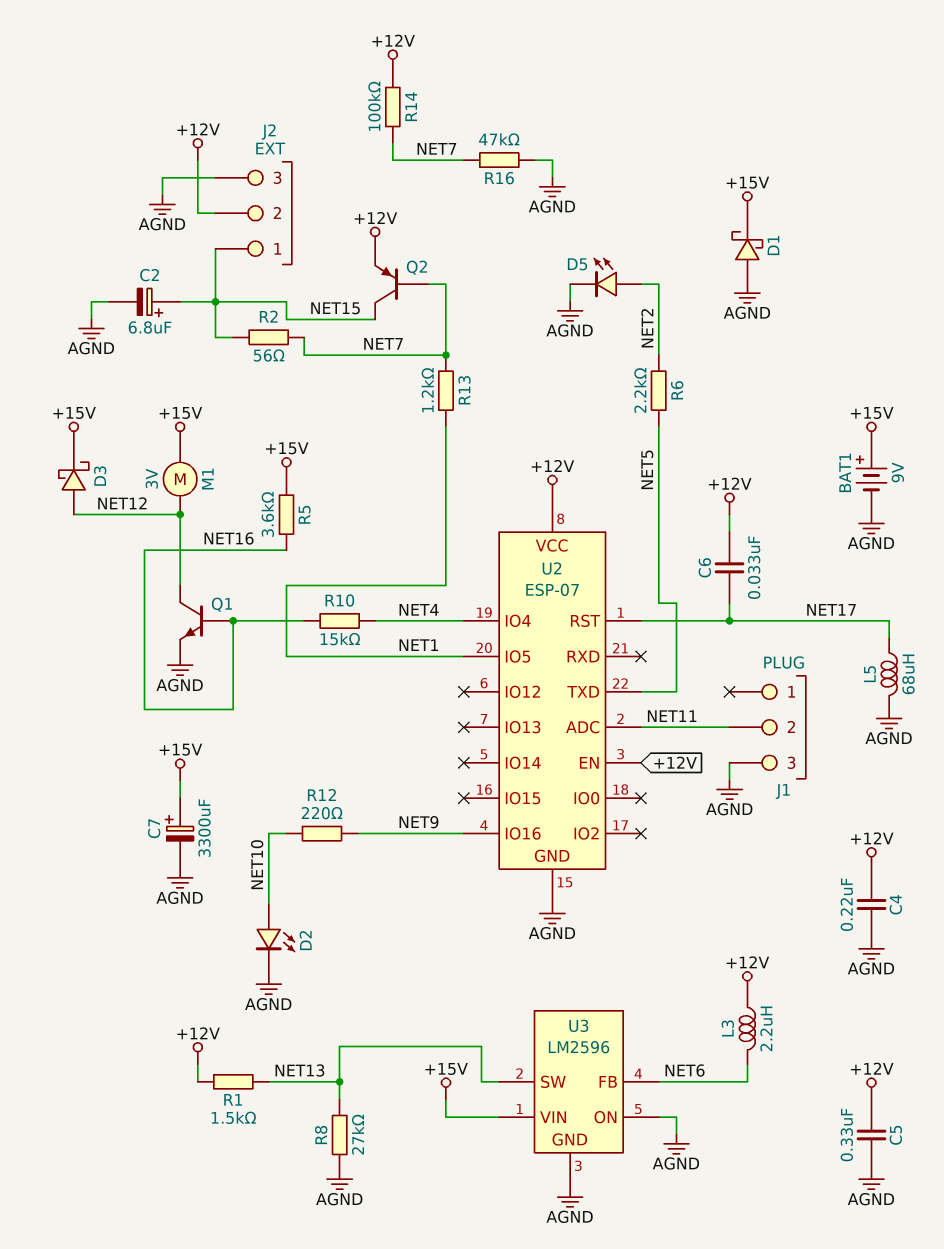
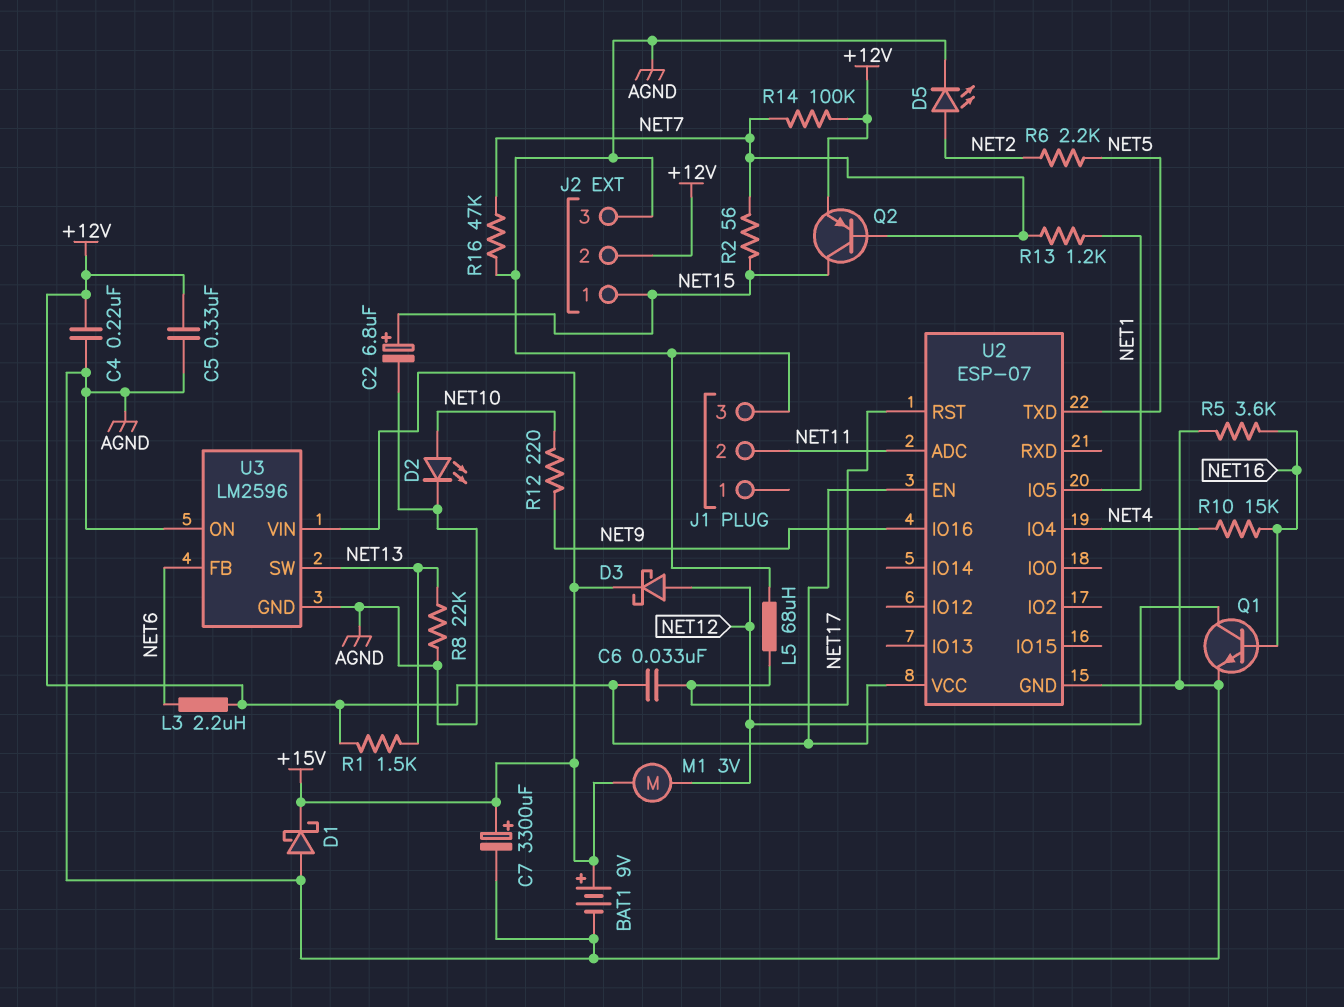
R5: 3.6k (+15V, NET16) -> 3.6k (AGND, NET16)
R8: 27k (AGND, NET13) -> 22k (AGND, NET13)

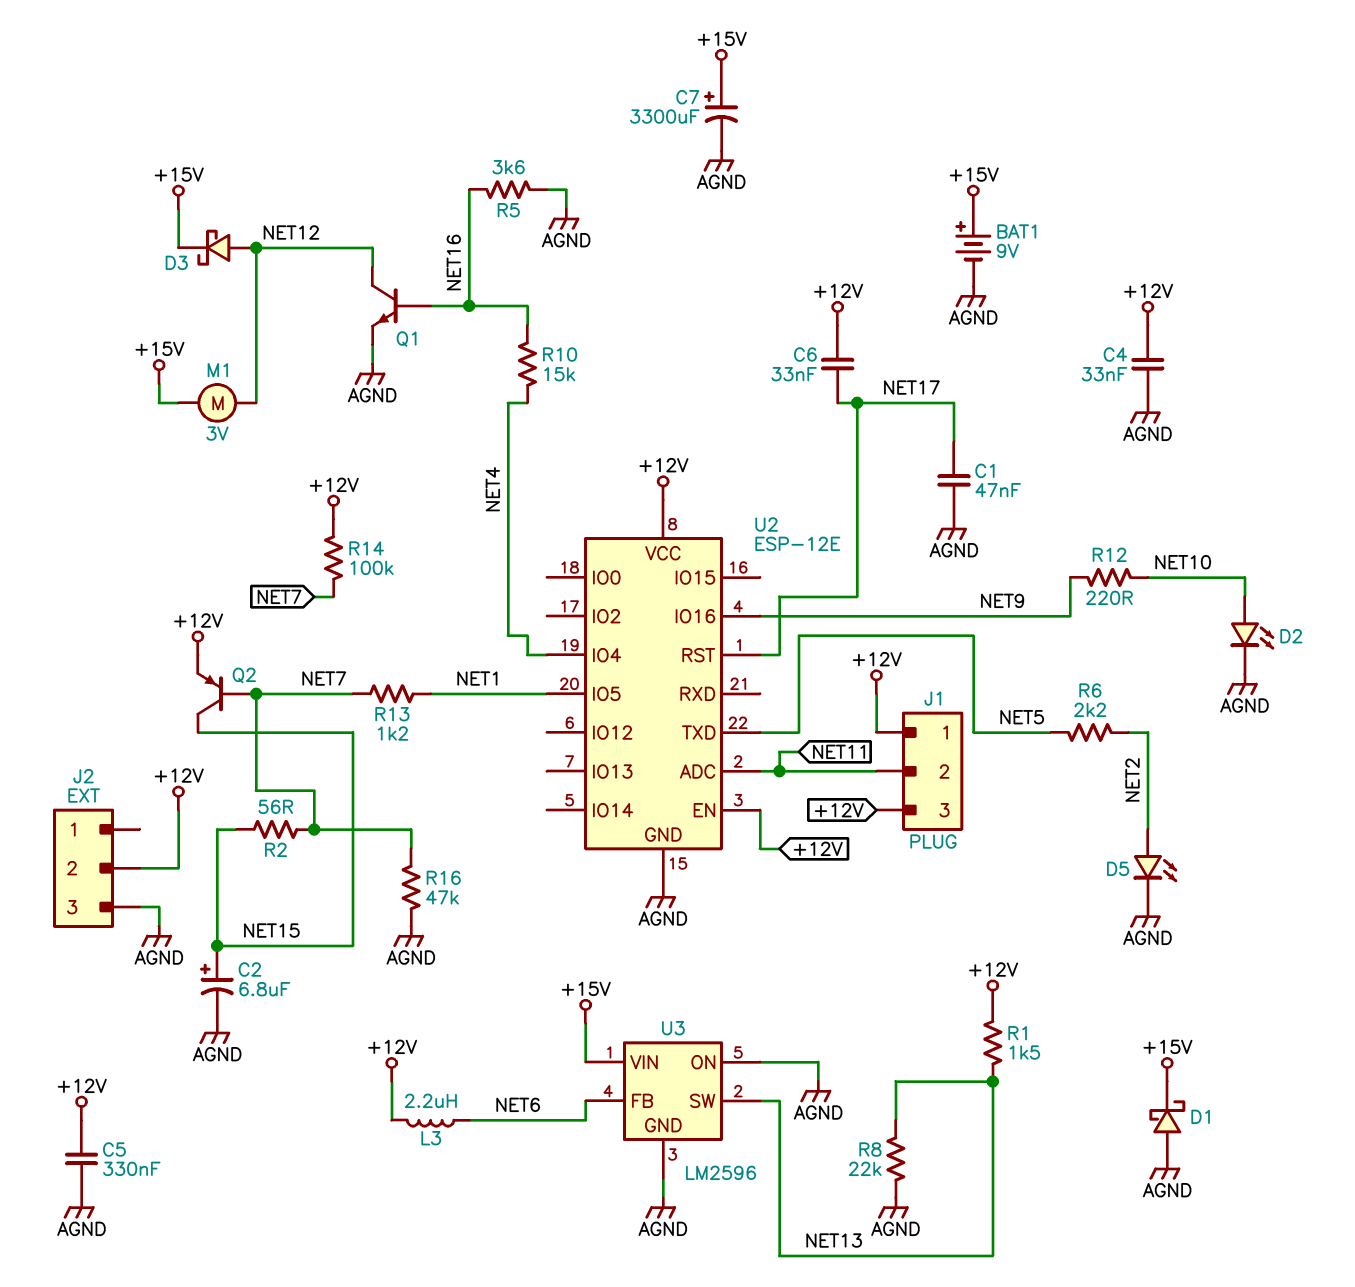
C1: none -> 47nF (AGND, NET17)
C4: 220nF (+12V, AGND) -> 33nF (+12V, AGND)
J1 pin 1: none -> +12V
J1 pin 3: AGND -> +12V
J2 pin 1: NET15 -> none
L5: 68uH (AGND, NET17) -> none
U2: ESP-07 -> ESP-12E

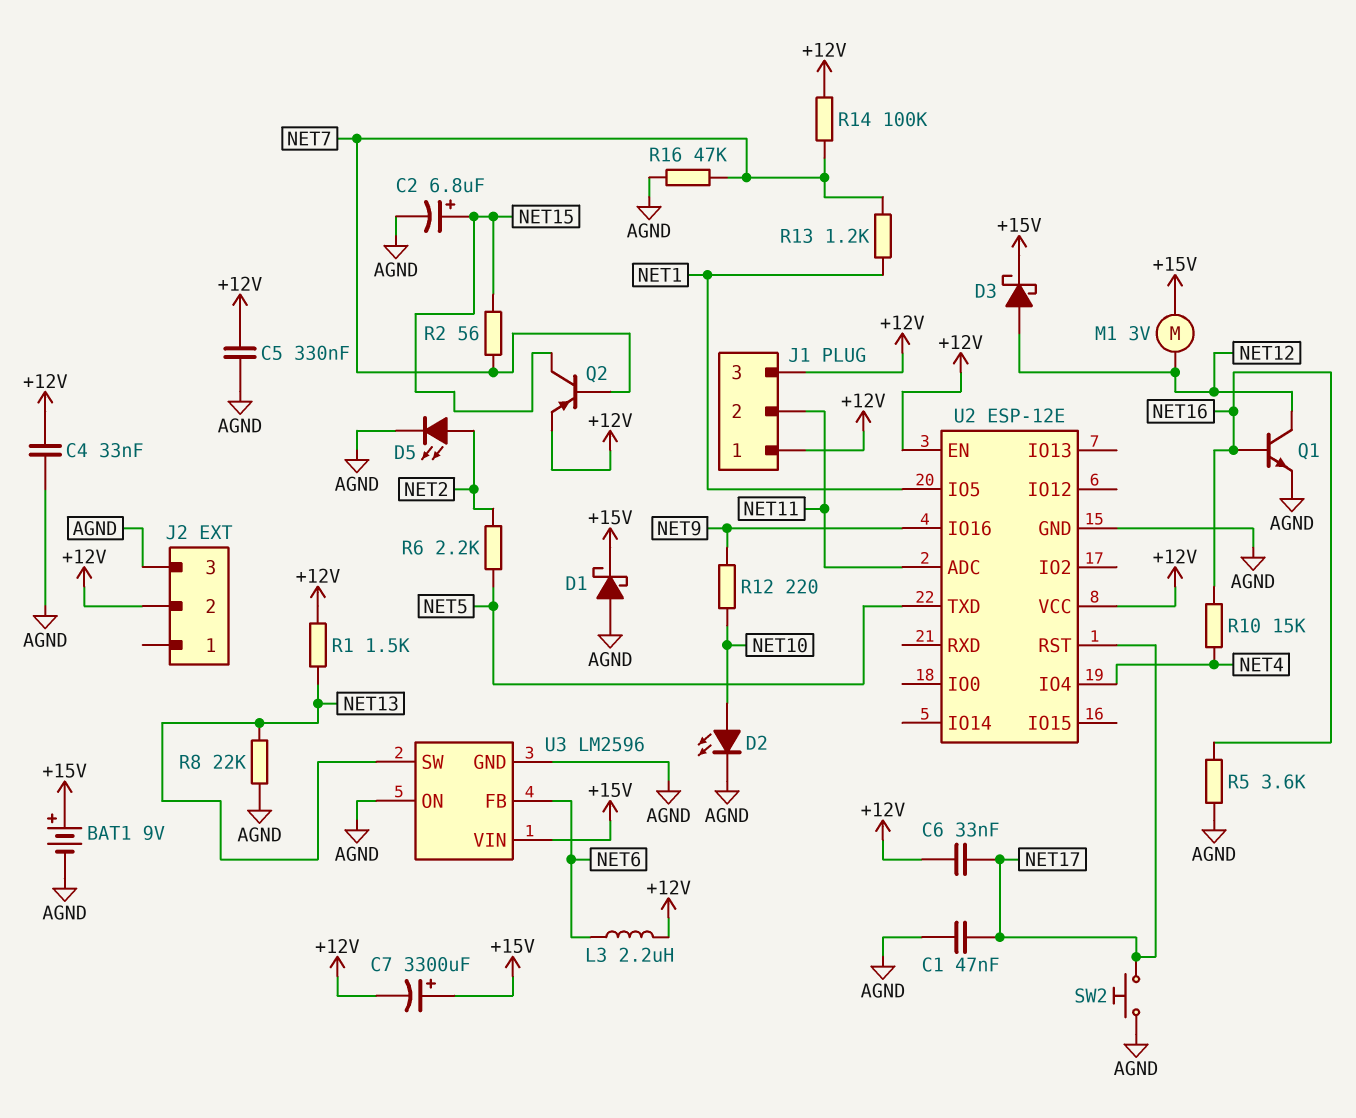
C7: 3300uF (plus +15V, minus AGND) -> 3300uF (plus +15V, minus +12V)
SW2: none -> button (AGND, NET17)

